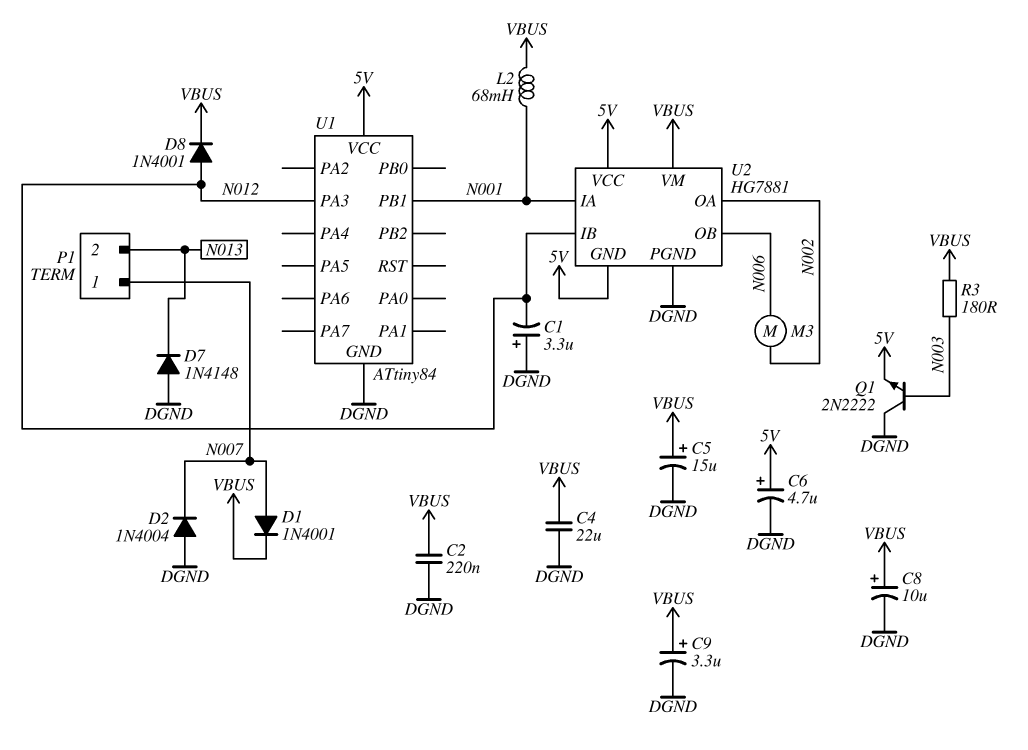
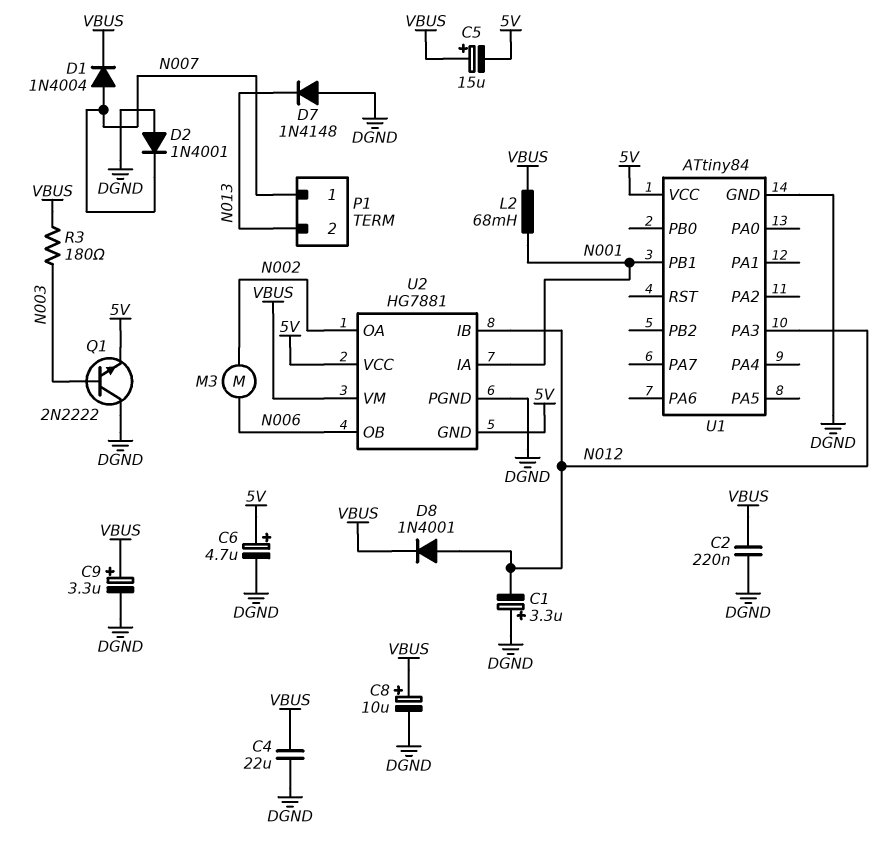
C5: 15uF (plus VBUS, minus DGND) -> 15uF (plus VBUS, minus 5V)
D1: diode 1N4001 (A N007, K VBUS) -> diode 1N4004 (A N007, K VBUS)
D2: diode 1N4004 (A DGND, K N007) -> diode 1N4001 (A DGND, K N007)

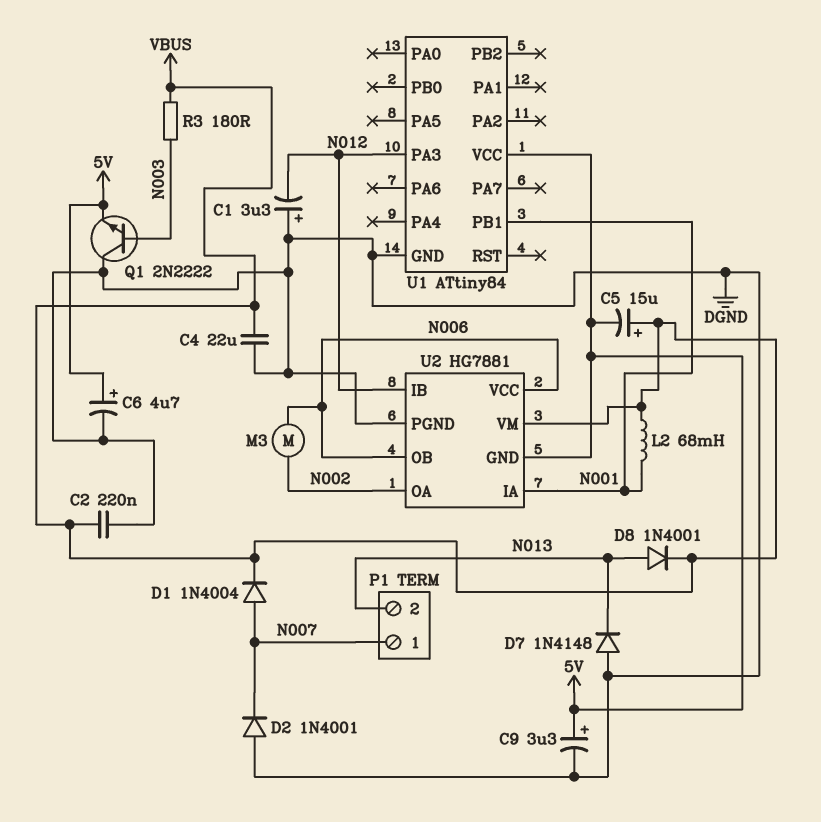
C8: 10uF (plus VBUS, minus DGND) -> none
C9: 3.3uF (plus VBUS, minus DGND) -> 3.3uF (plus 5V, minus DGND)
D8: diode 1N4001 (A N012, K VBUS) -> diode 1N4001 (A N013, K VBUS)
U2 pin VCC: 5V -> N006

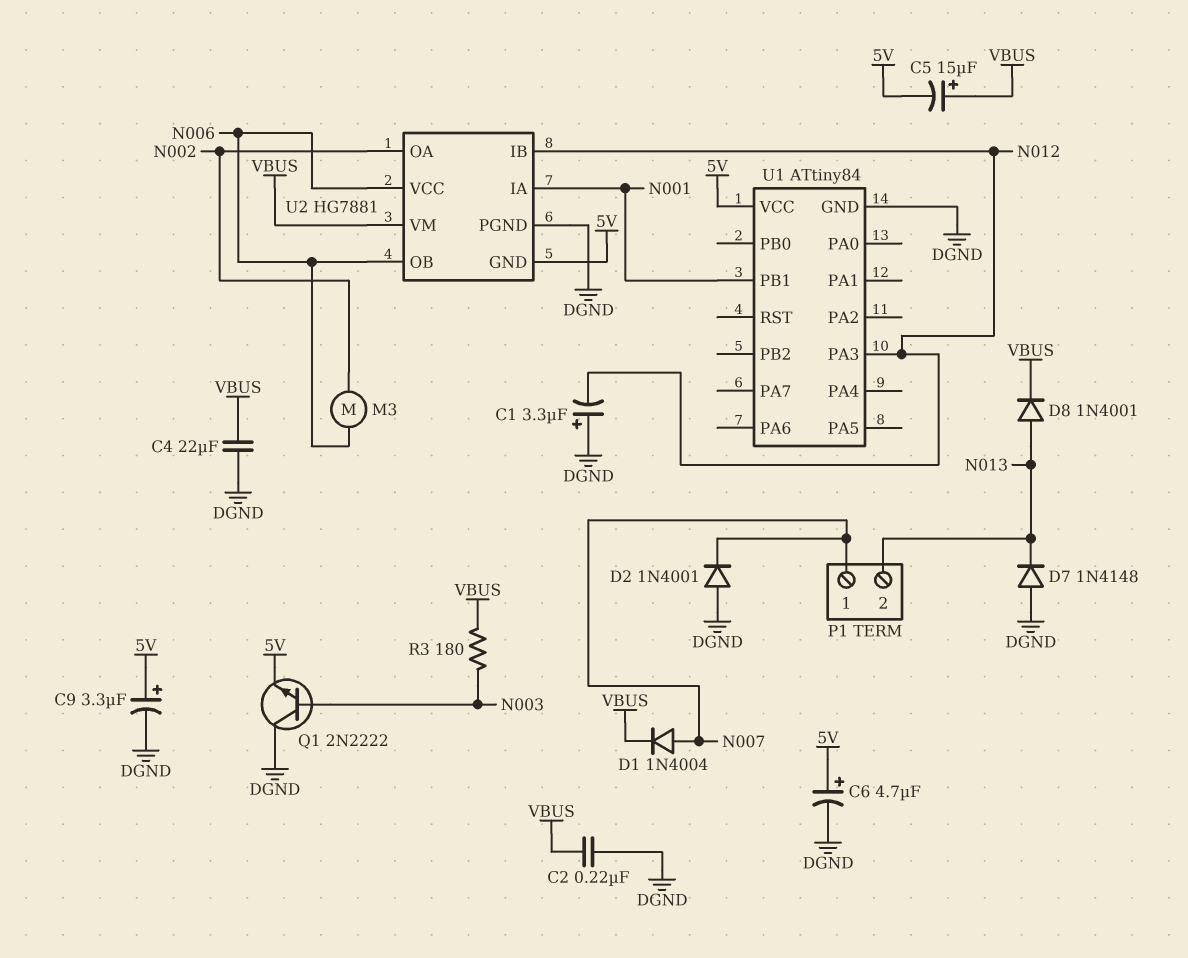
L2: 68mH (N001, VBUS) -> none

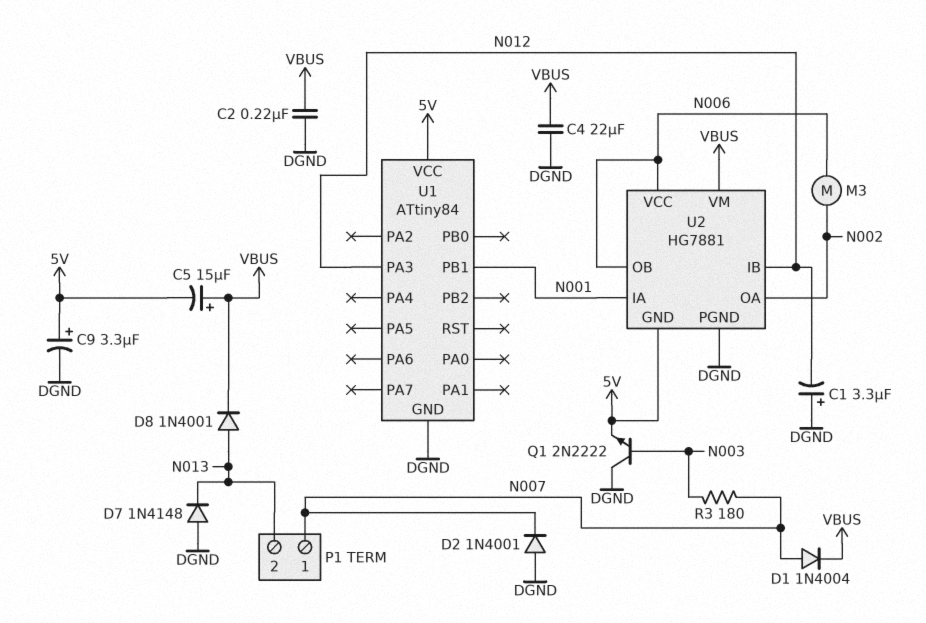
C6: 4.7uF (plus 5V, minus DGND) -> none
R3: 180 (N003, VBUS) -> 180 (N003, N007)

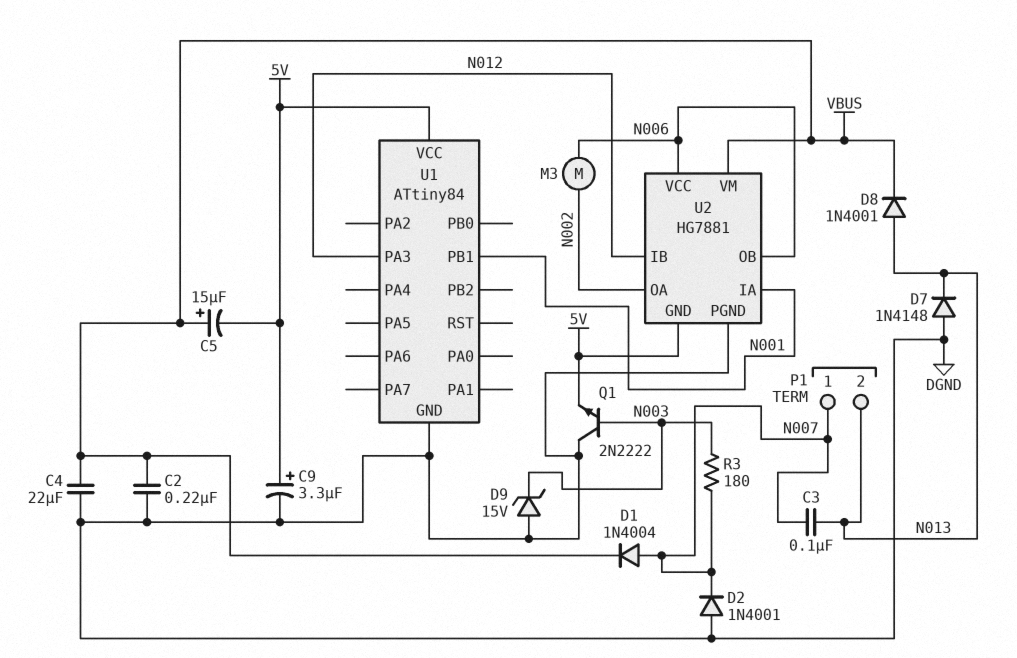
C1: 3.3uF (plus DGND, minus N012) -> none
C3: none -> 100nF (N007, N013)
D9: none -> zener 15V (A DGND, K N003)

